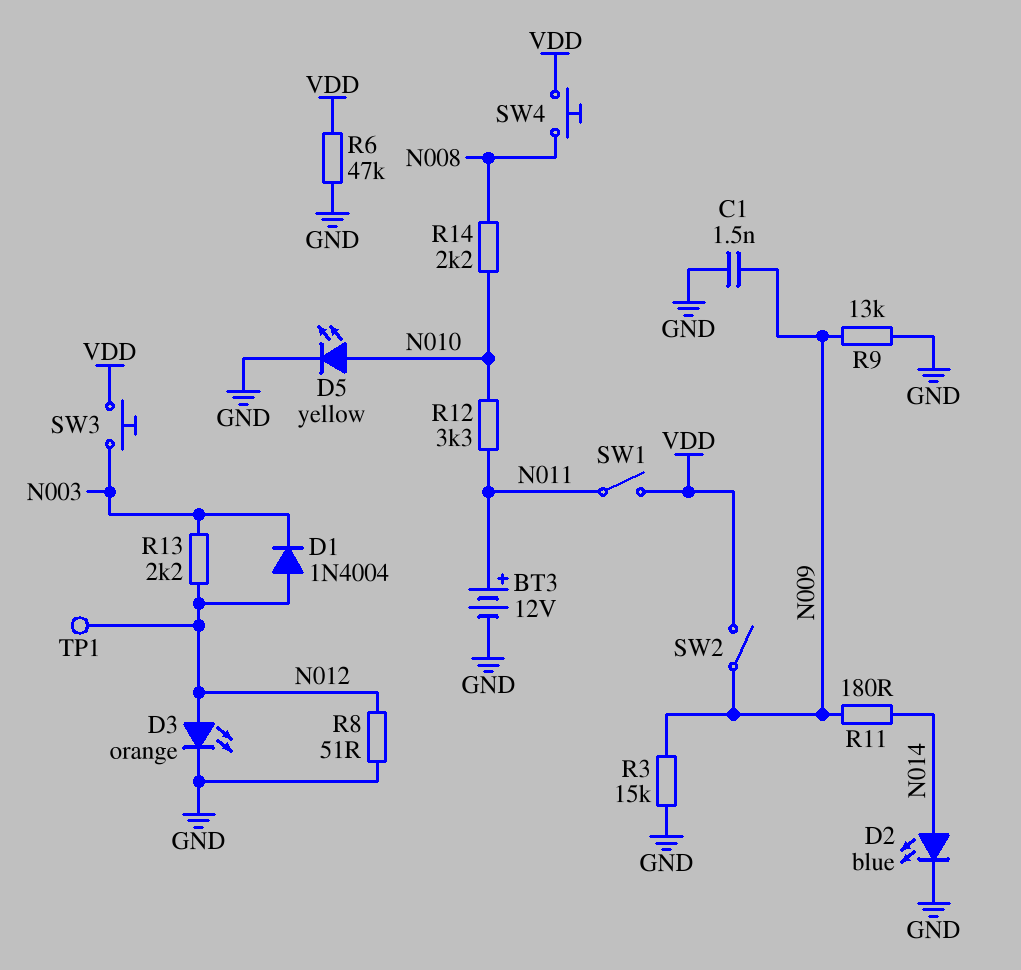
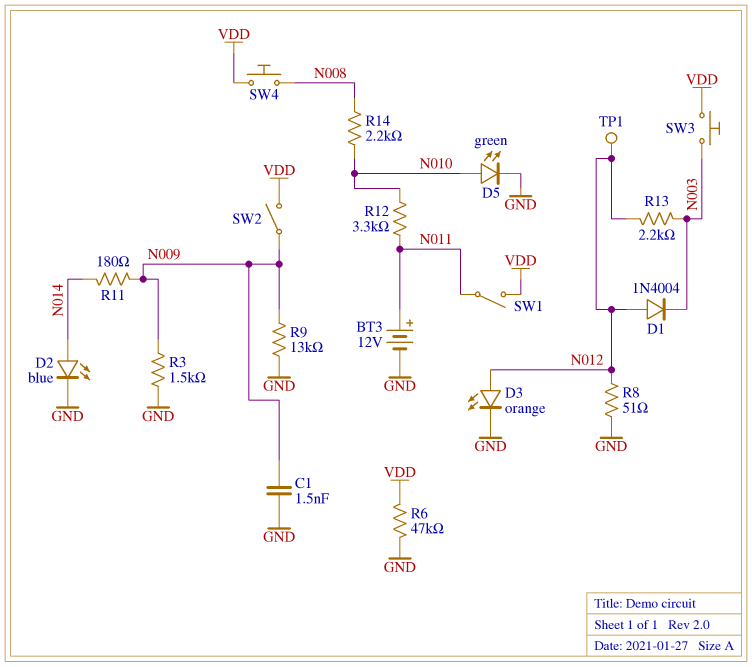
D5: LED yellow (A N010, K GND) -> LED green (A N010, K GND)
R3: 15k (GND, N009) -> 1.5k (GND, N009)

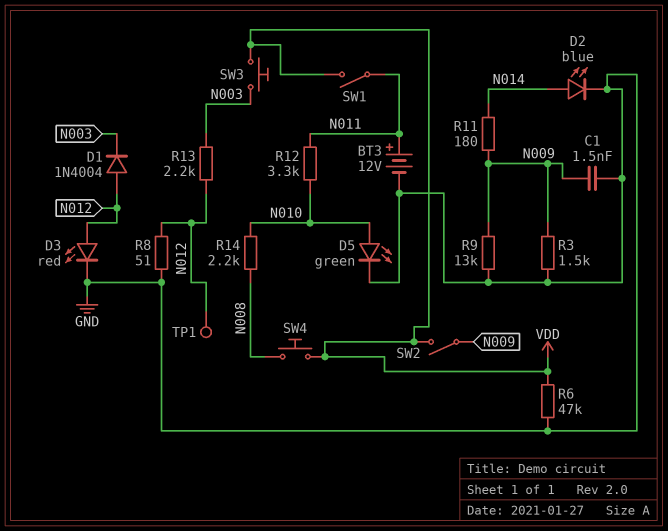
D3: LED orange (A N012, K GND) -> LED red (A N012, K GND)

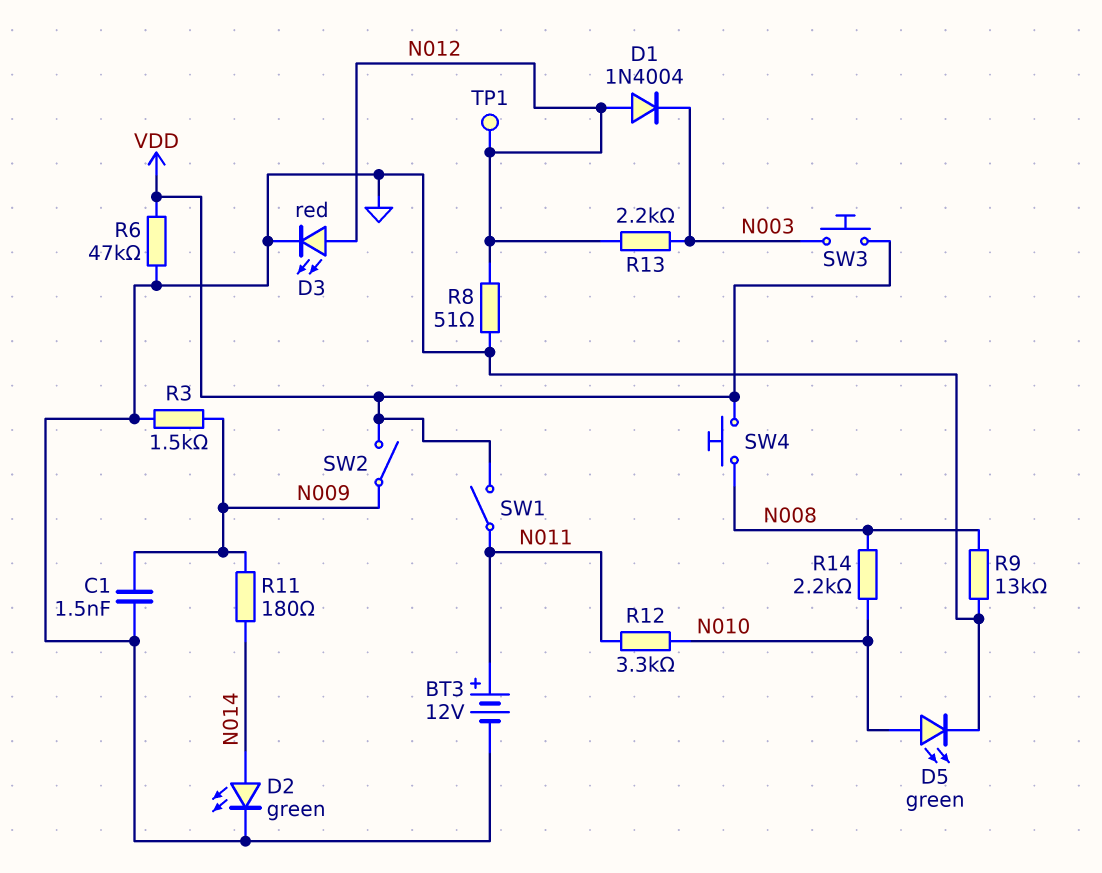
D2: LED blue (A N014, K GND) -> LED green (A N014, K GND)
R9: 13k (GND, N009) -> 13k (GND, N008)

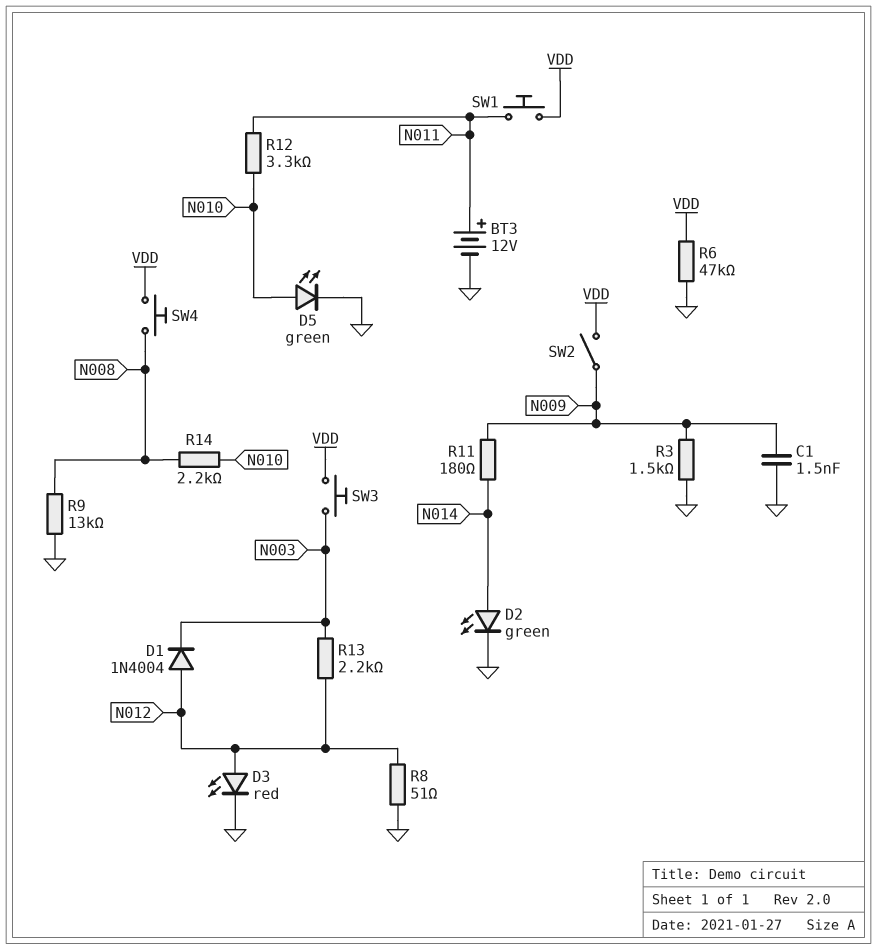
SW1: switch (N011, VDD) -> button (N011, VDD)
TP1: test point (N012) -> none

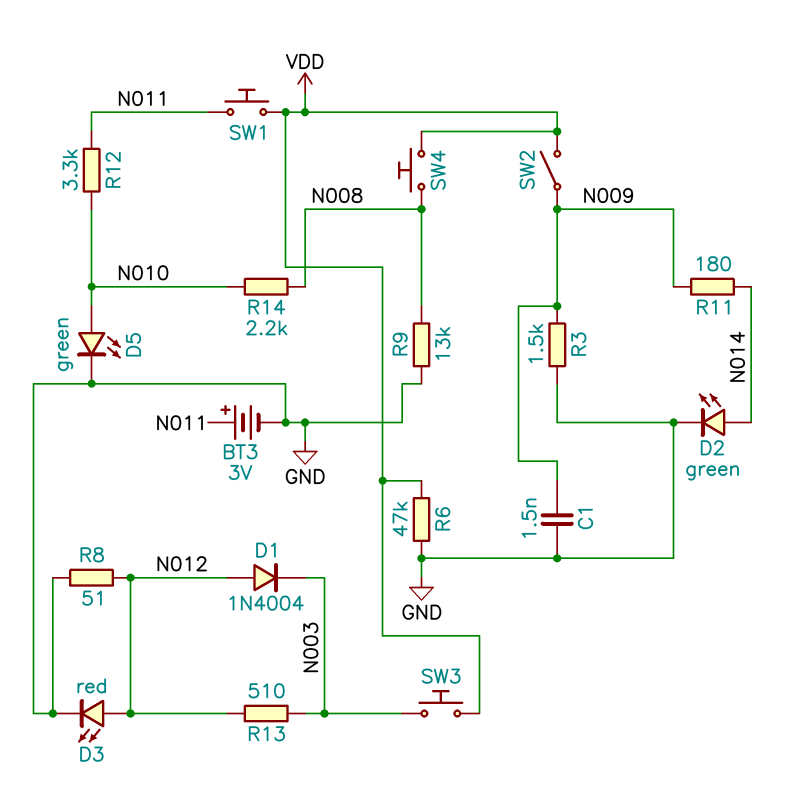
BT3: 12V (plus N011, minus GND) -> 3V (plus N011, minus GND)
R13: 2.2k (N003, N012) -> 510 (N003, N012)

